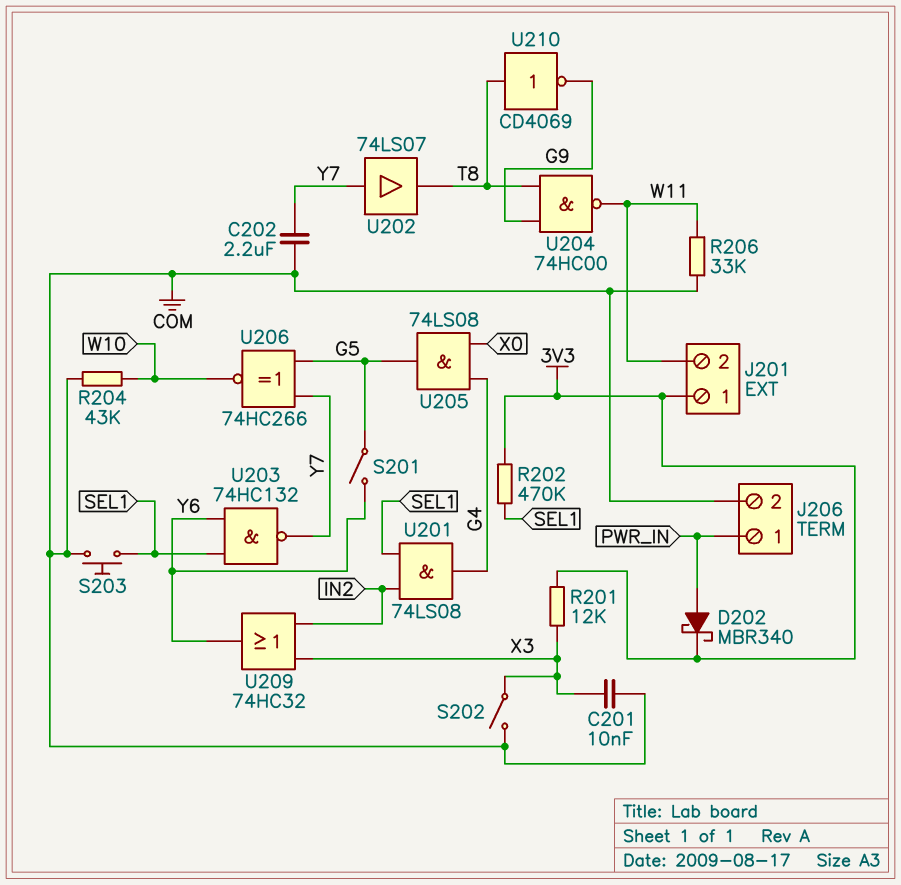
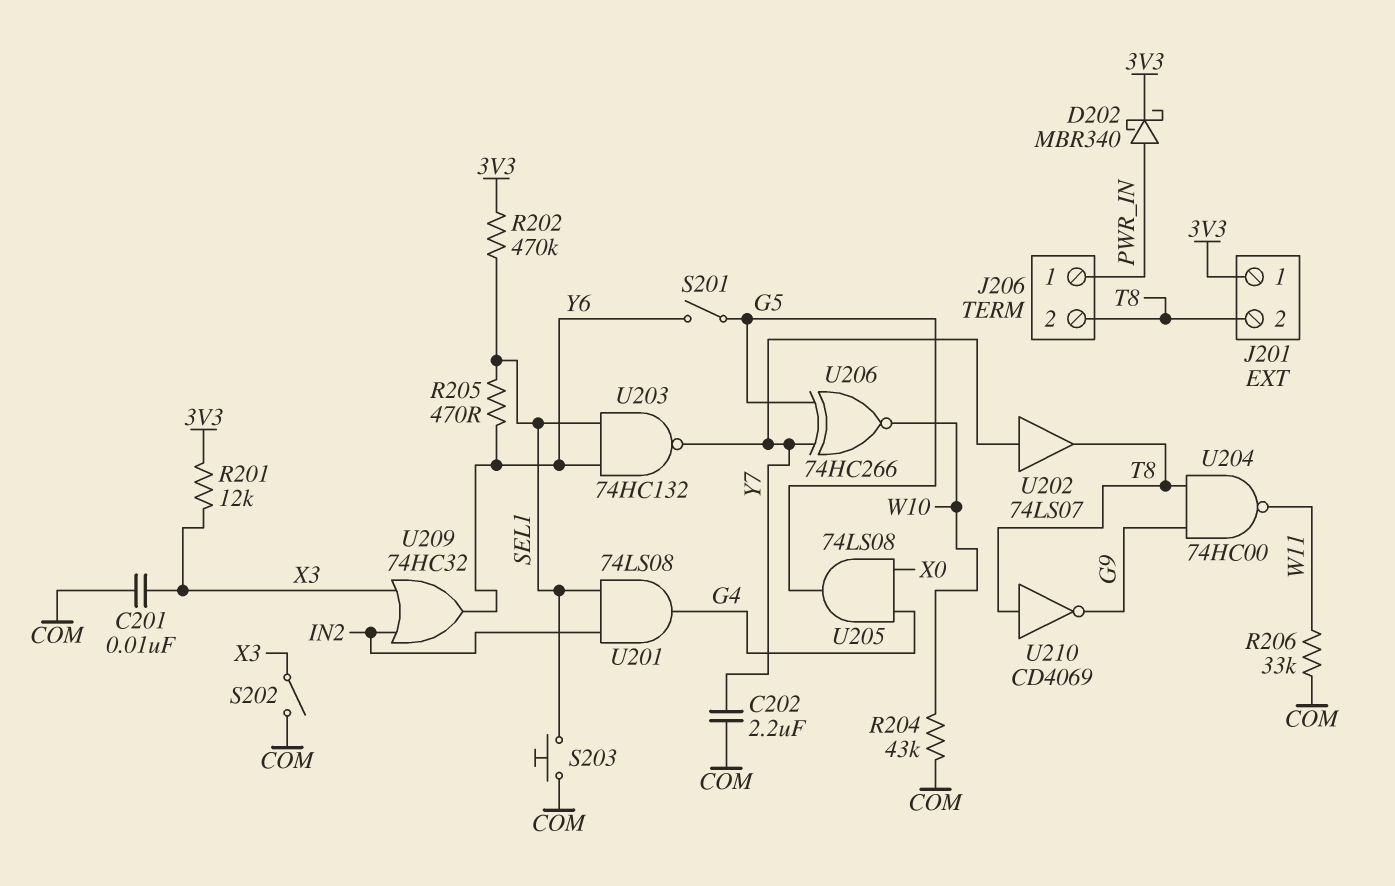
J201 pin 2: W11 -> T8
J206 pin 2: COM -> T8
R205: none -> 470 (SEL1, Y6)

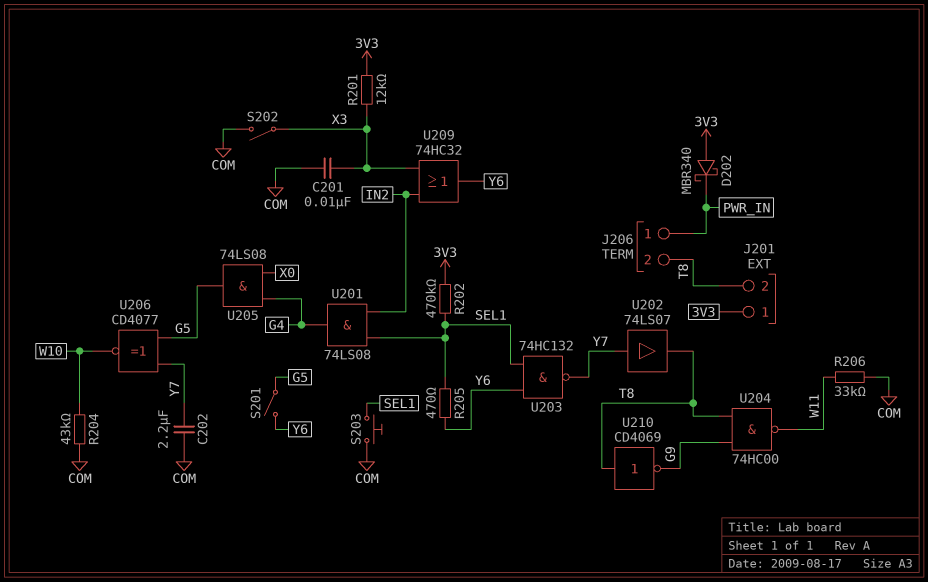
D202: schottky MBR340 (A PWR_IN, K 3V3) -> schottky MBR340 (A 3V3, K PWR_IN)
U206: XNOR 74HC266 (in G5, in Y7, out W10) -> XNOR CD4077 (in G5, in Y7, out W10)

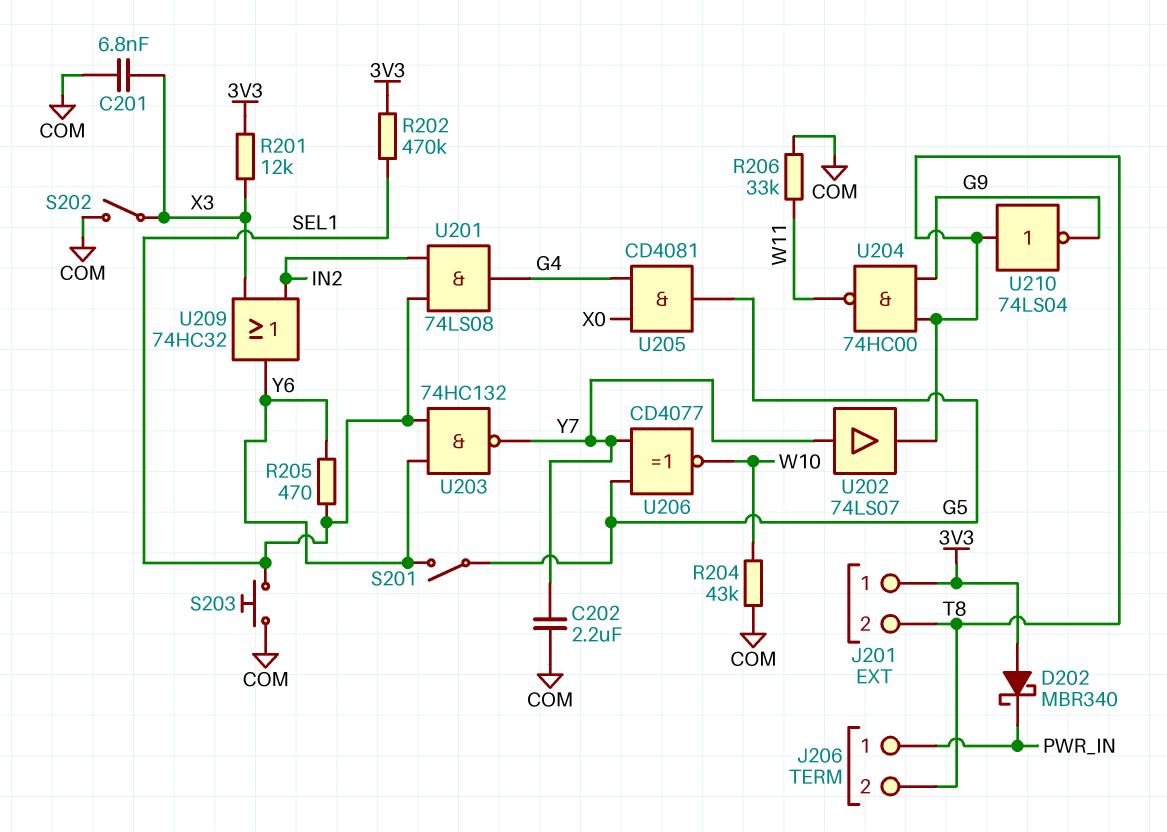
C201: 10nF (COM, X3) -> 6.8nF (COM, X3)
U205: AND 74LS08 (in G4, in X0, out G5) -> AND CD4081 (in G4, in X0, out G5)
U210: NOT CD4069 (in T8, out G9) -> NOT 74LS04 (in T8, out G9)

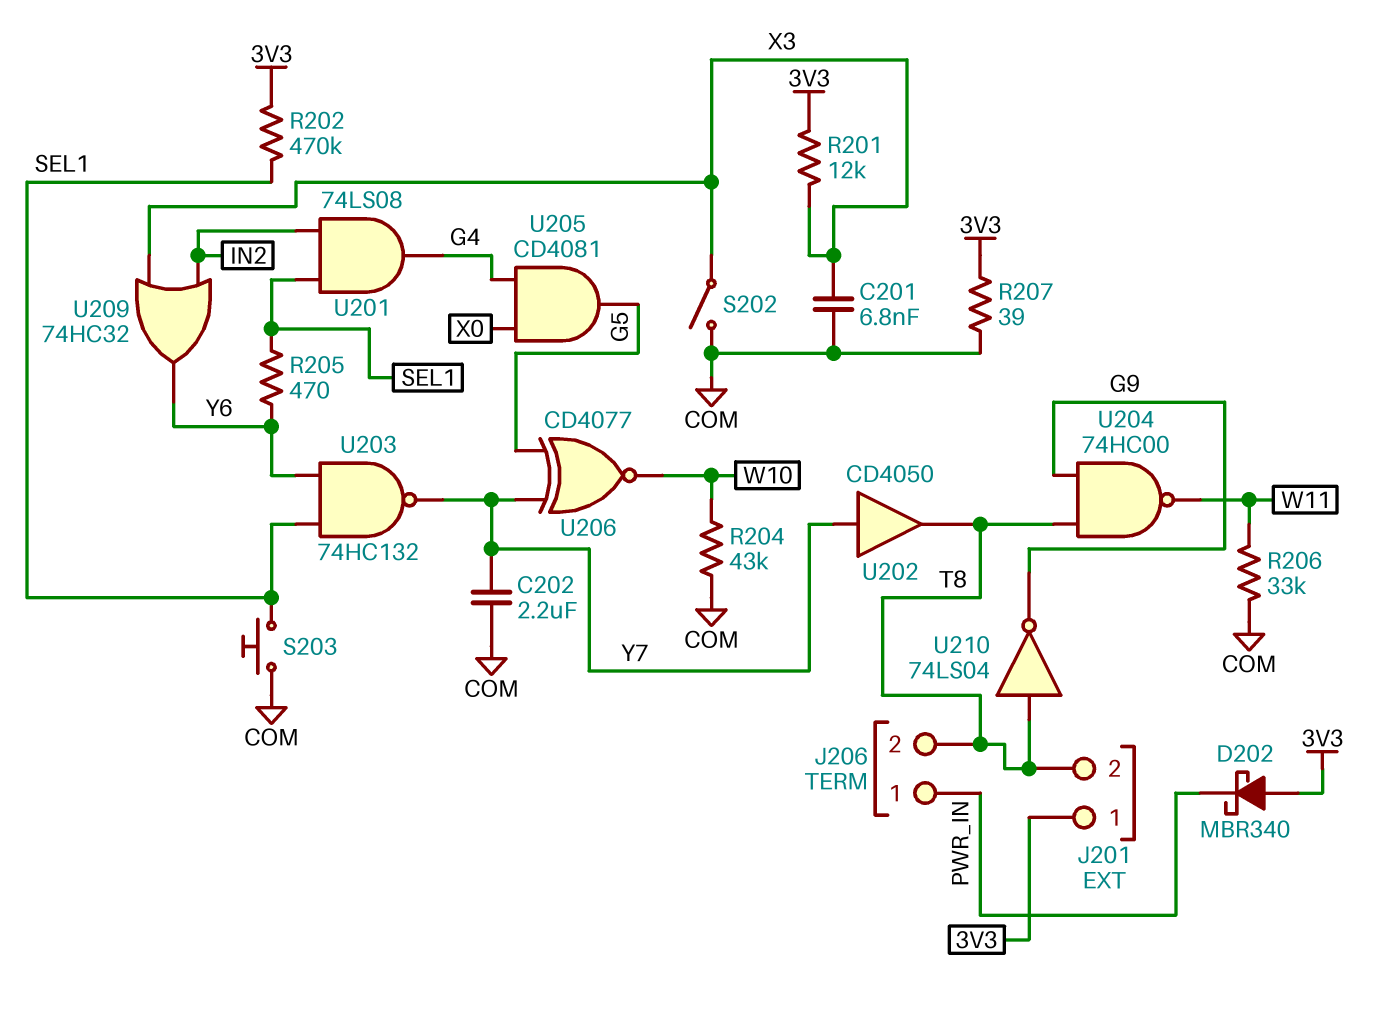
R207: none -> 39 (3V3, COM)
S201: switch (G5, Y6) -> none
U202: buffer 74LS07 (in Y7, out T8) -> buffer CD4050 (in Y7, out T8)

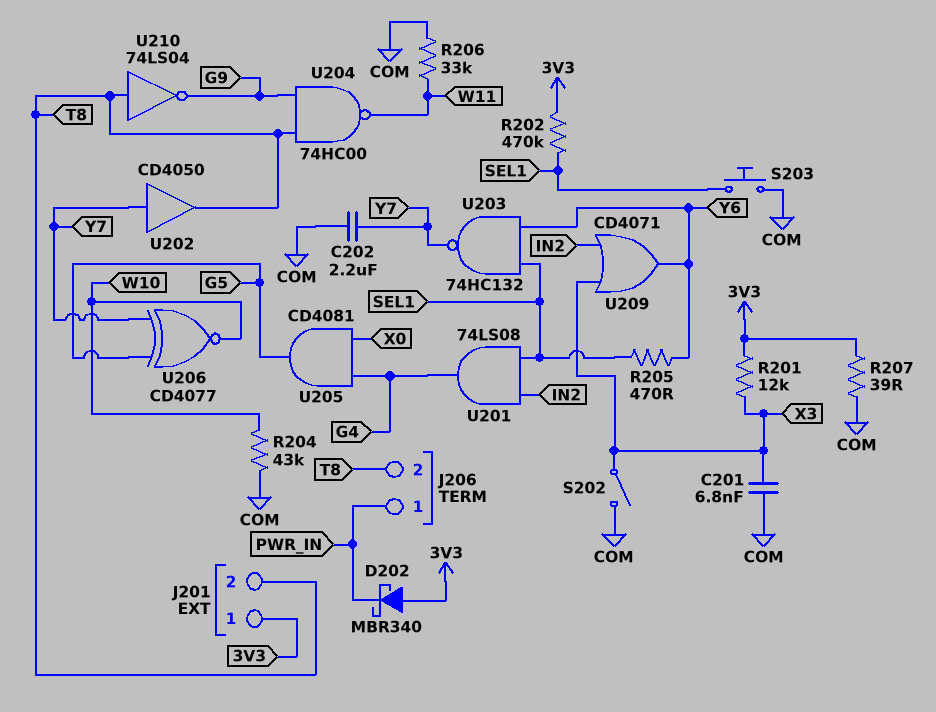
U209: OR 74HC32 (in IN2, in X3, out Y6) -> OR CD4071 (in IN2, in X3, out Y6)

